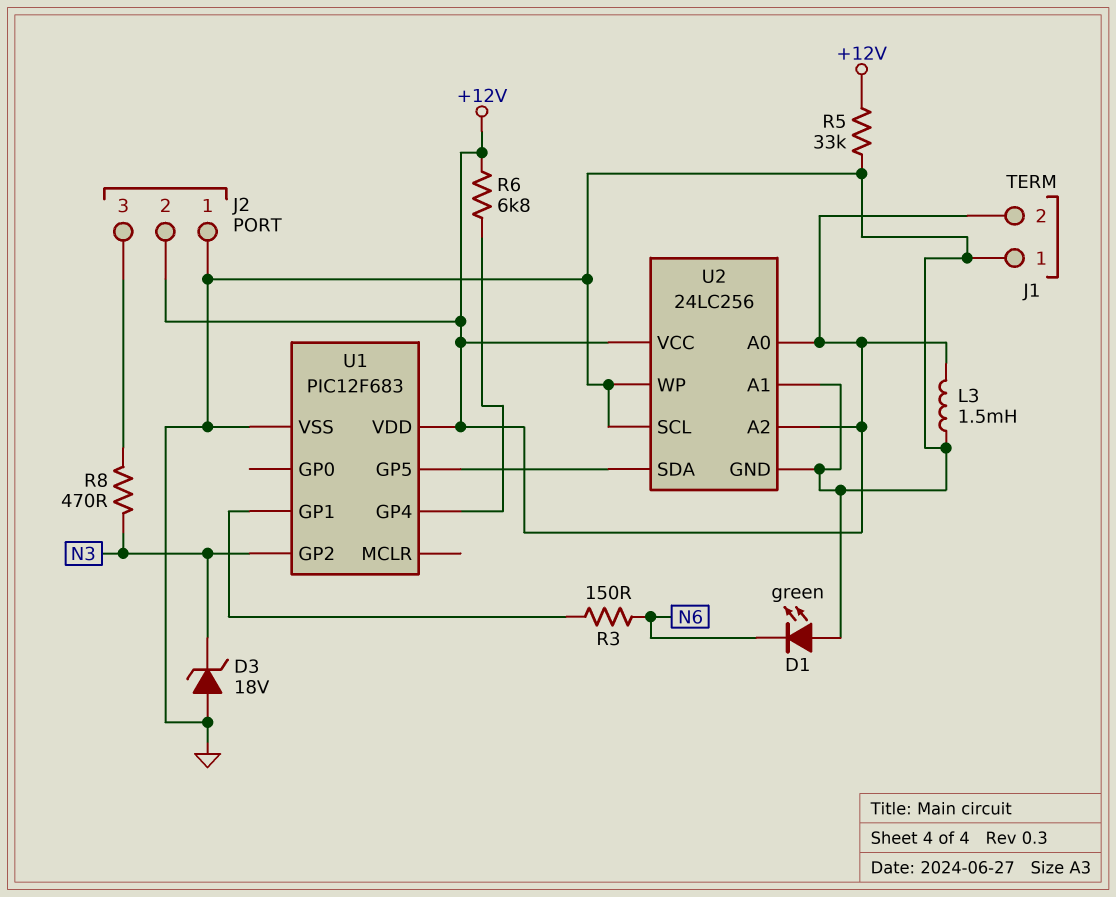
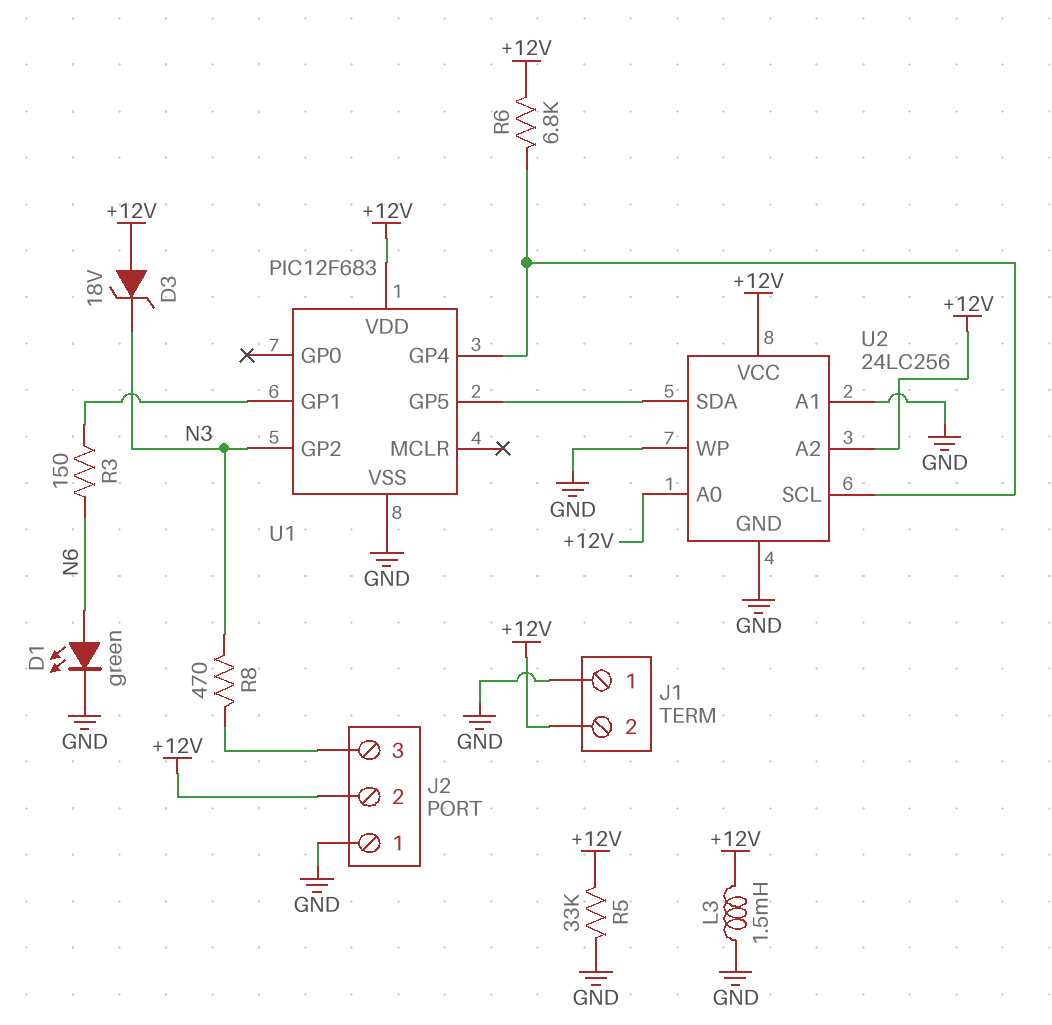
D1: LED green (A GND, K N6) -> LED green (A N6, K GND)
D3: zener 18V (A GND, K N3) -> zener 18V (A +12V, K N3)
U2 pin SCL: GND -> U1/GP4

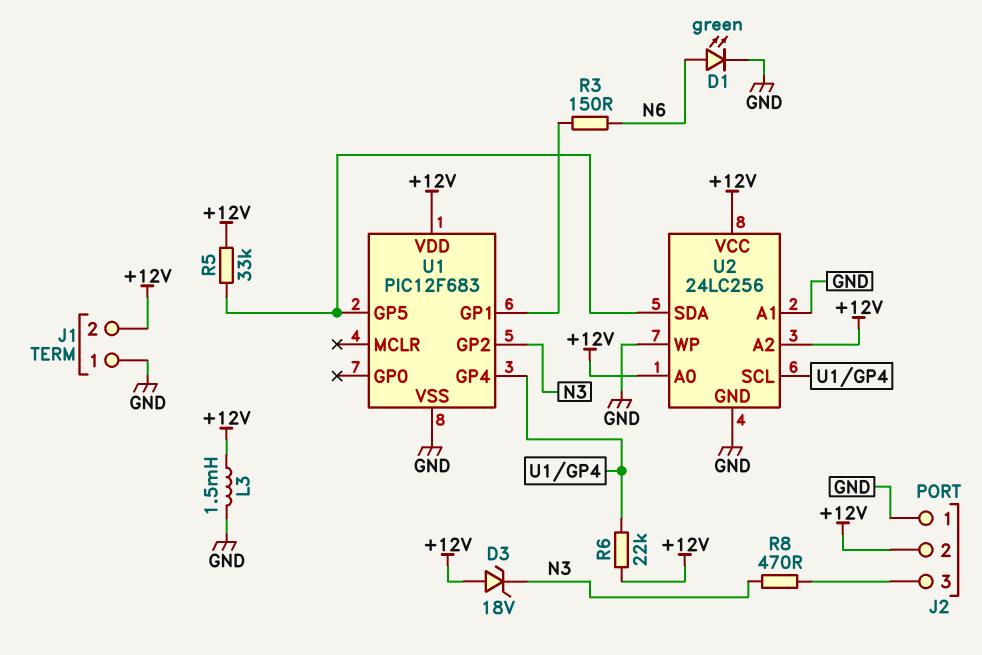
R5: 33k (+12V, GND) -> 33k (+12V, U1/GP5)
R6: 6.8k (+12V, U1/GP4) -> 22k (+12V, U1/GP4)

